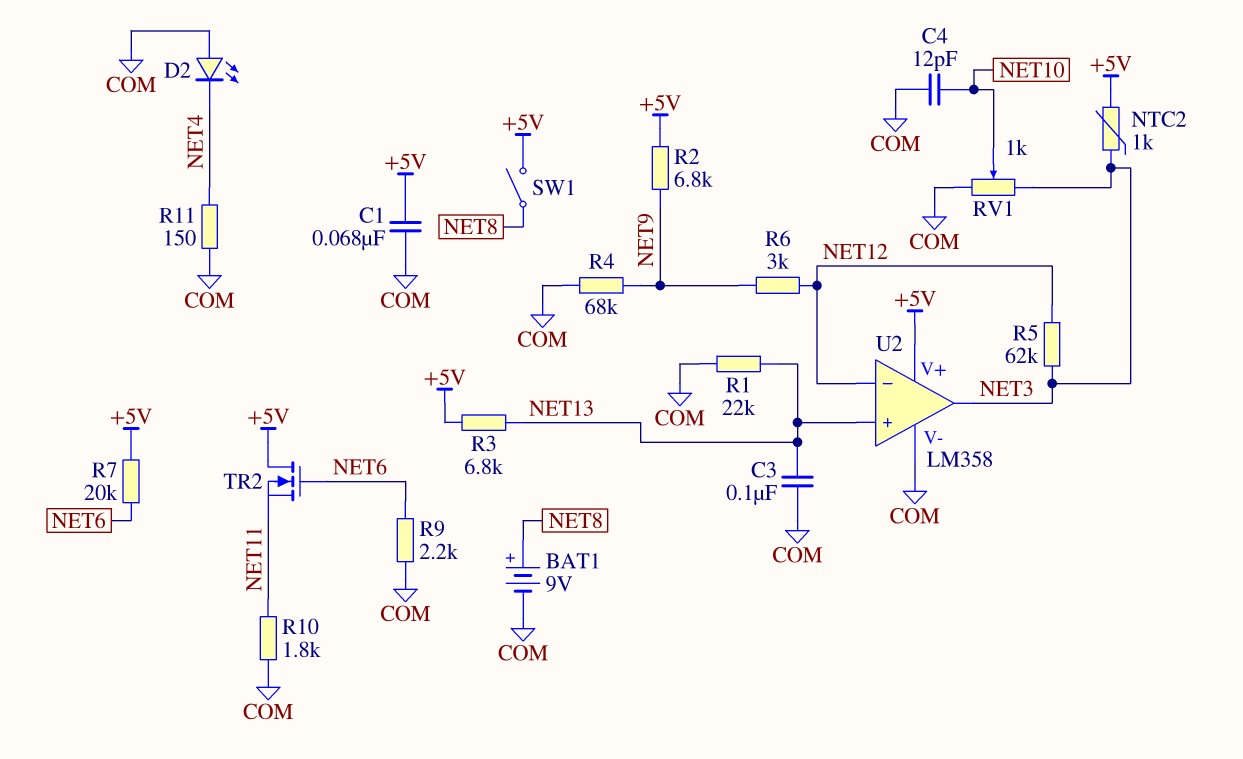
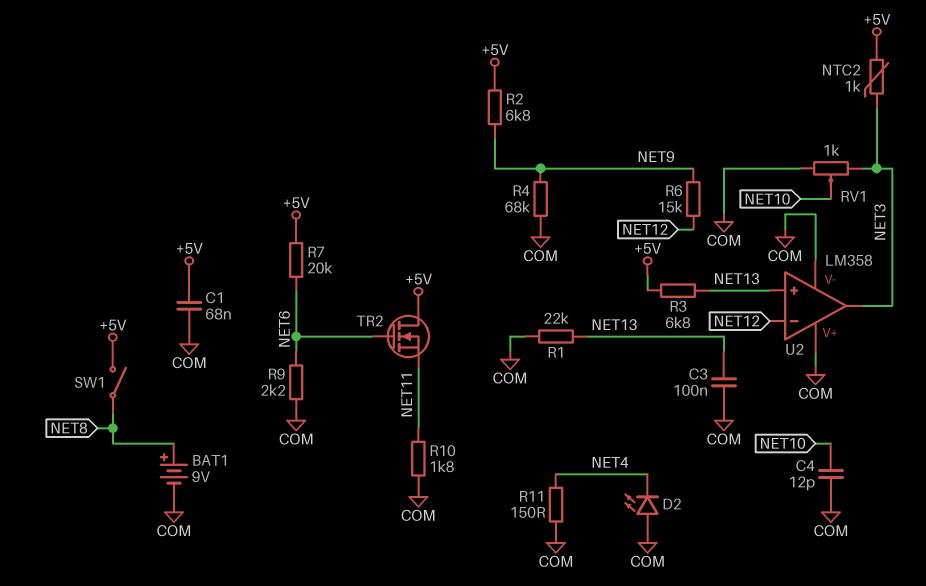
R5: 62k (NET3, NET12) -> none
R6: 3k (NET9, NET12) -> 15k (NET9, NET12)
U2 pin V+: +5V -> COM

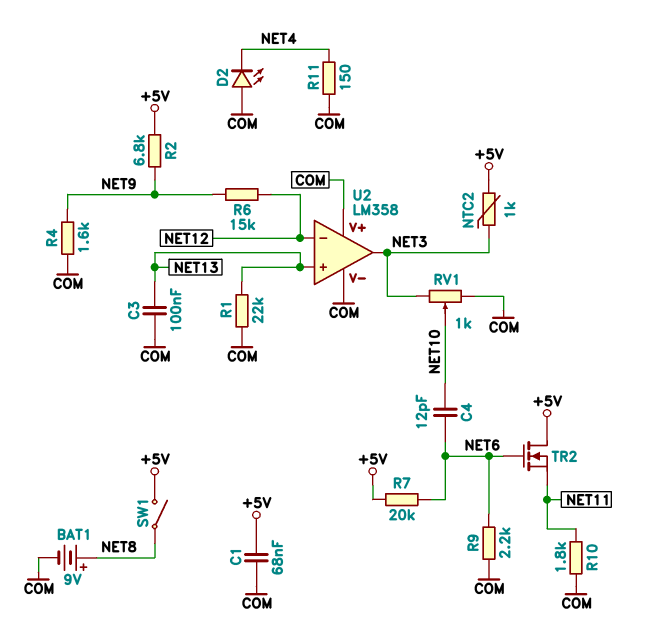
C4: 12pF (COM, NET10) -> 12pF (NET6, NET10)
R3: 6.8k (+5V, NET13) -> none
R4: 68k (COM, NET9) -> 1.6k (COM, NET9)

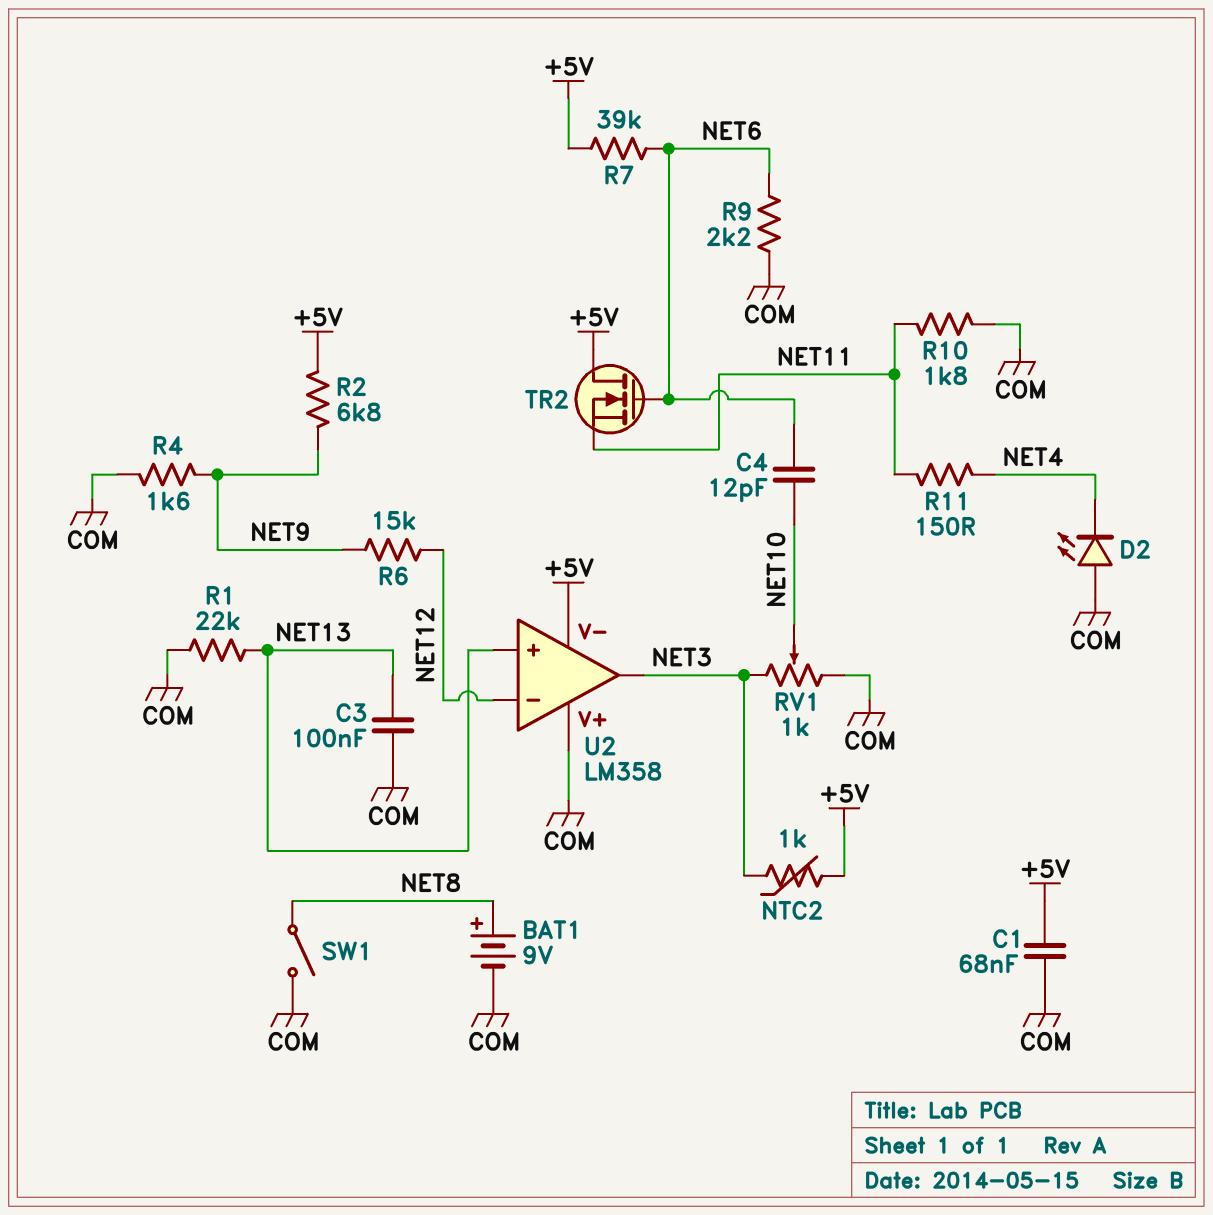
R7: 20k (+5V, NET6) -> 39k (+5V, NET6)
R11: 150 (COM, NET4) -> 150 (NET4, NET11)
SW1: switch (+5V, NET8) -> switch (COM, NET8)
U2 pin V-: COM -> +5V

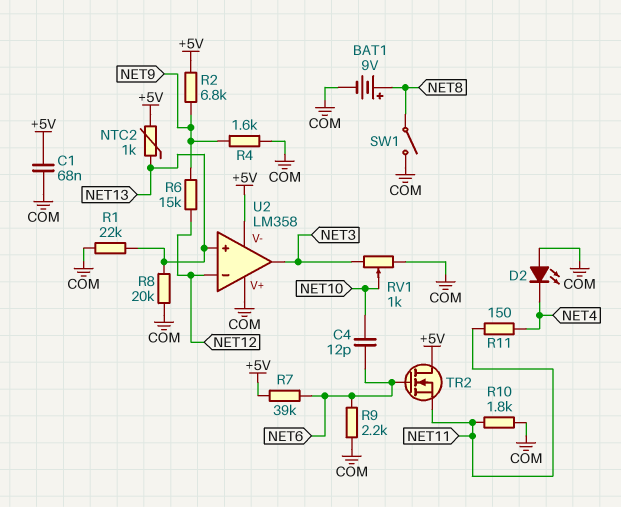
C3: 100nF (COM, NET13) -> none
NTC2: 1k (+5V, NET3) -> 1k (+5V, NET13)
R8: none -> 20k (COM, NET13)

